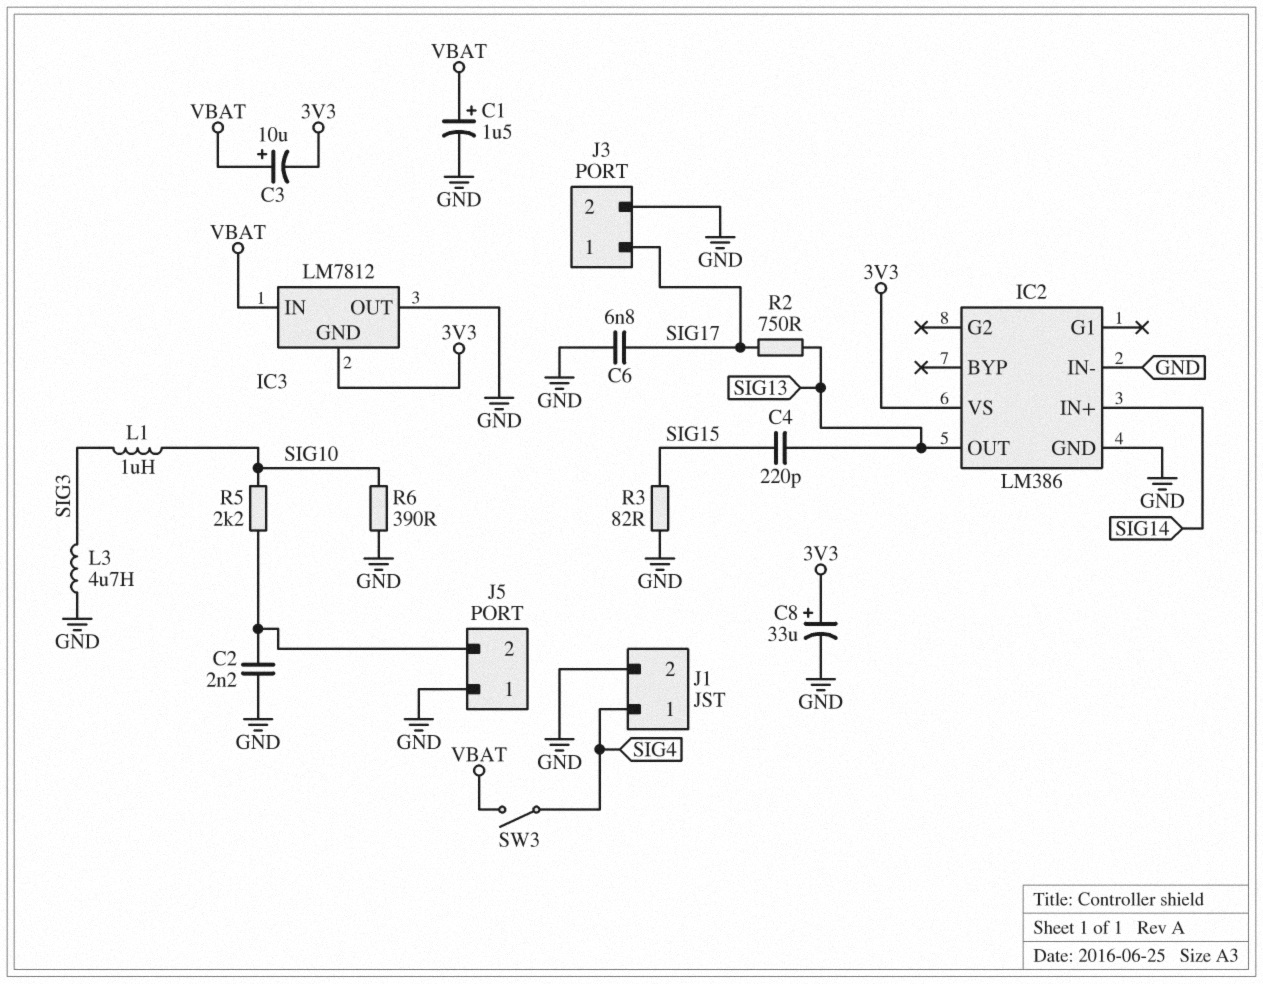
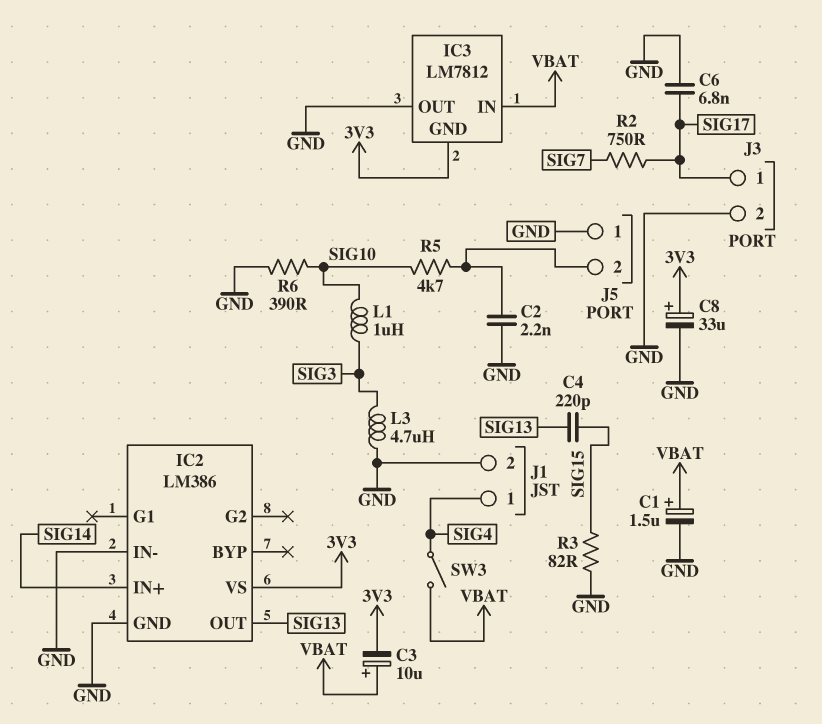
R2: 750 (SIG13, SIG17) -> 750 (SIG7, SIG17)
R5: 2.2k (J5/2, SIG10) -> 4.7k (J5/2, SIG10)

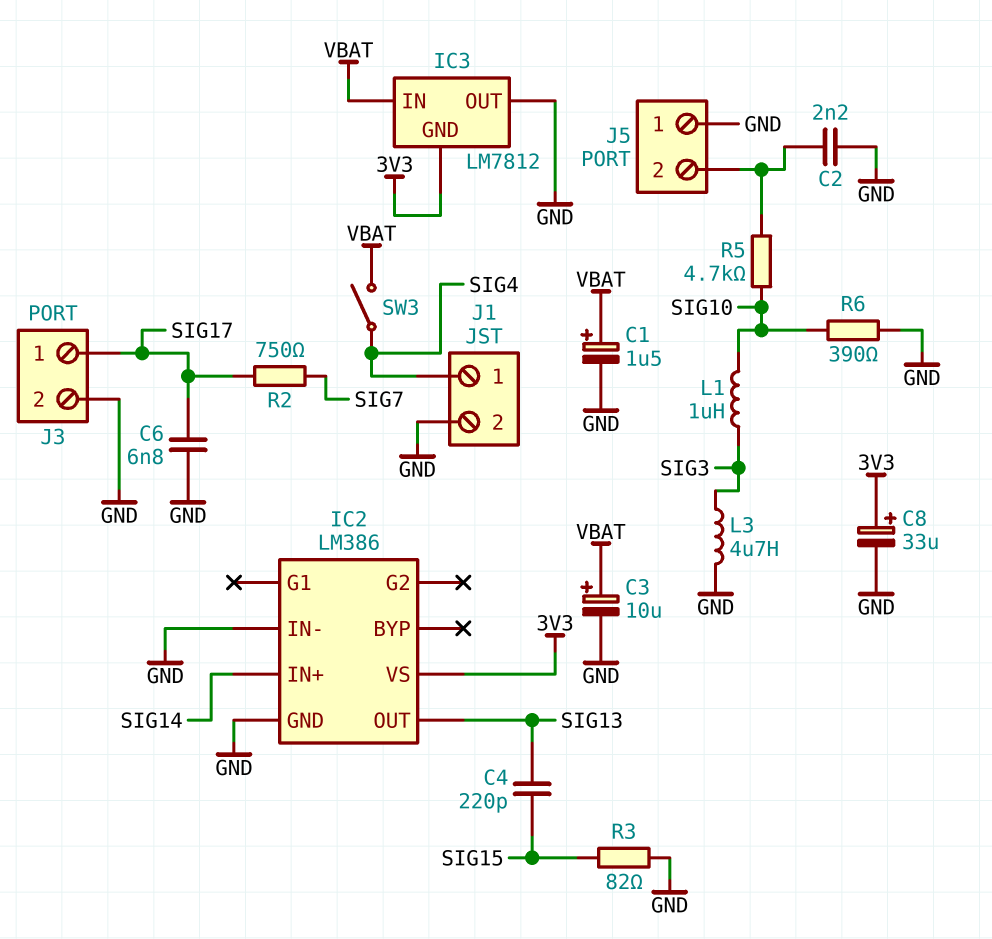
C3: 10uF (plus VBAT, minus 3V3) -> 10uF (plus VBAT, minus GND)

